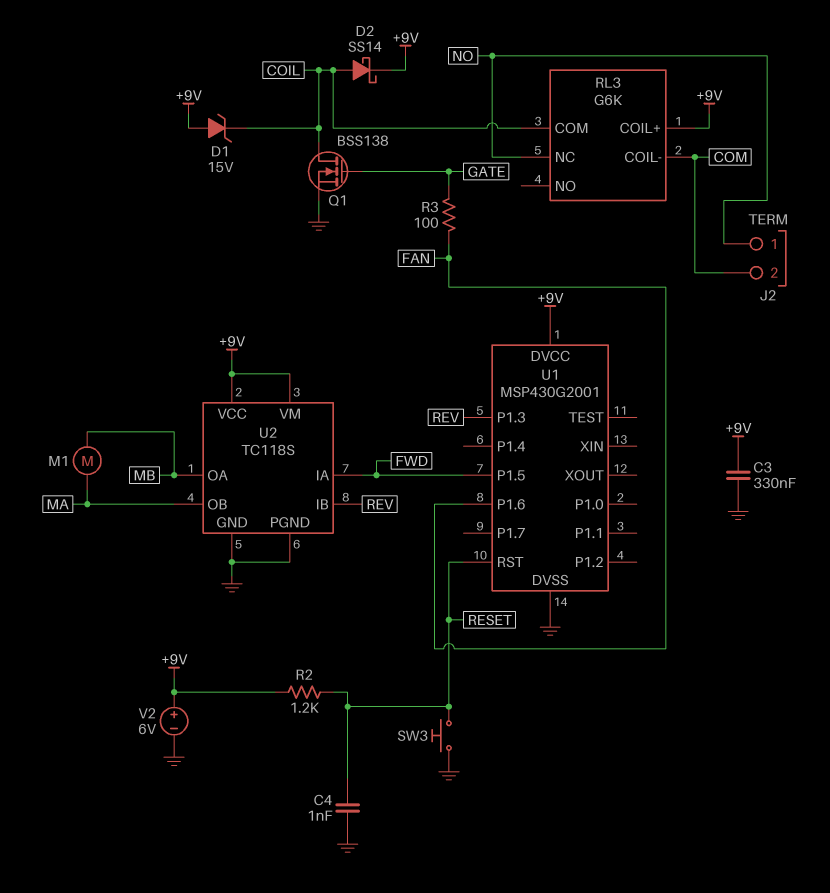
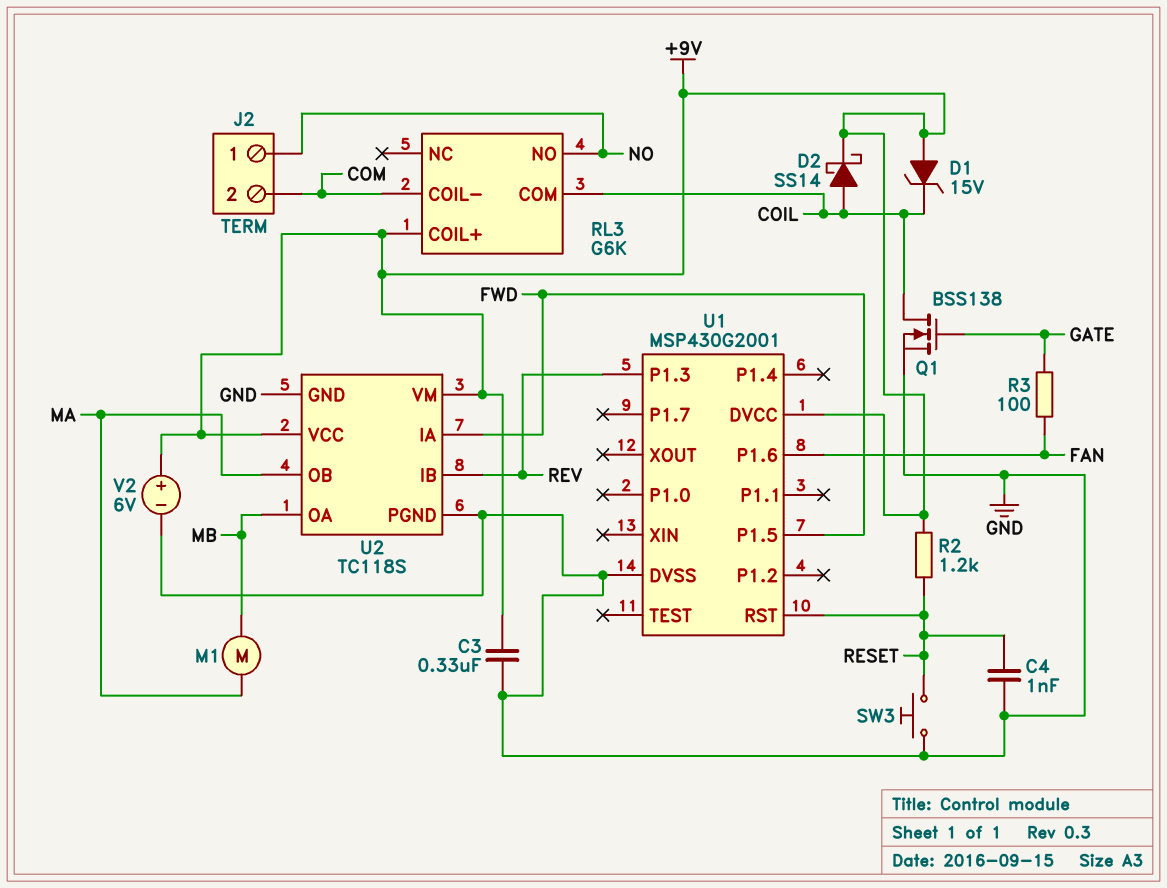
RL3 pin NC: NO -> none
RL3 pin NO: none -> NO

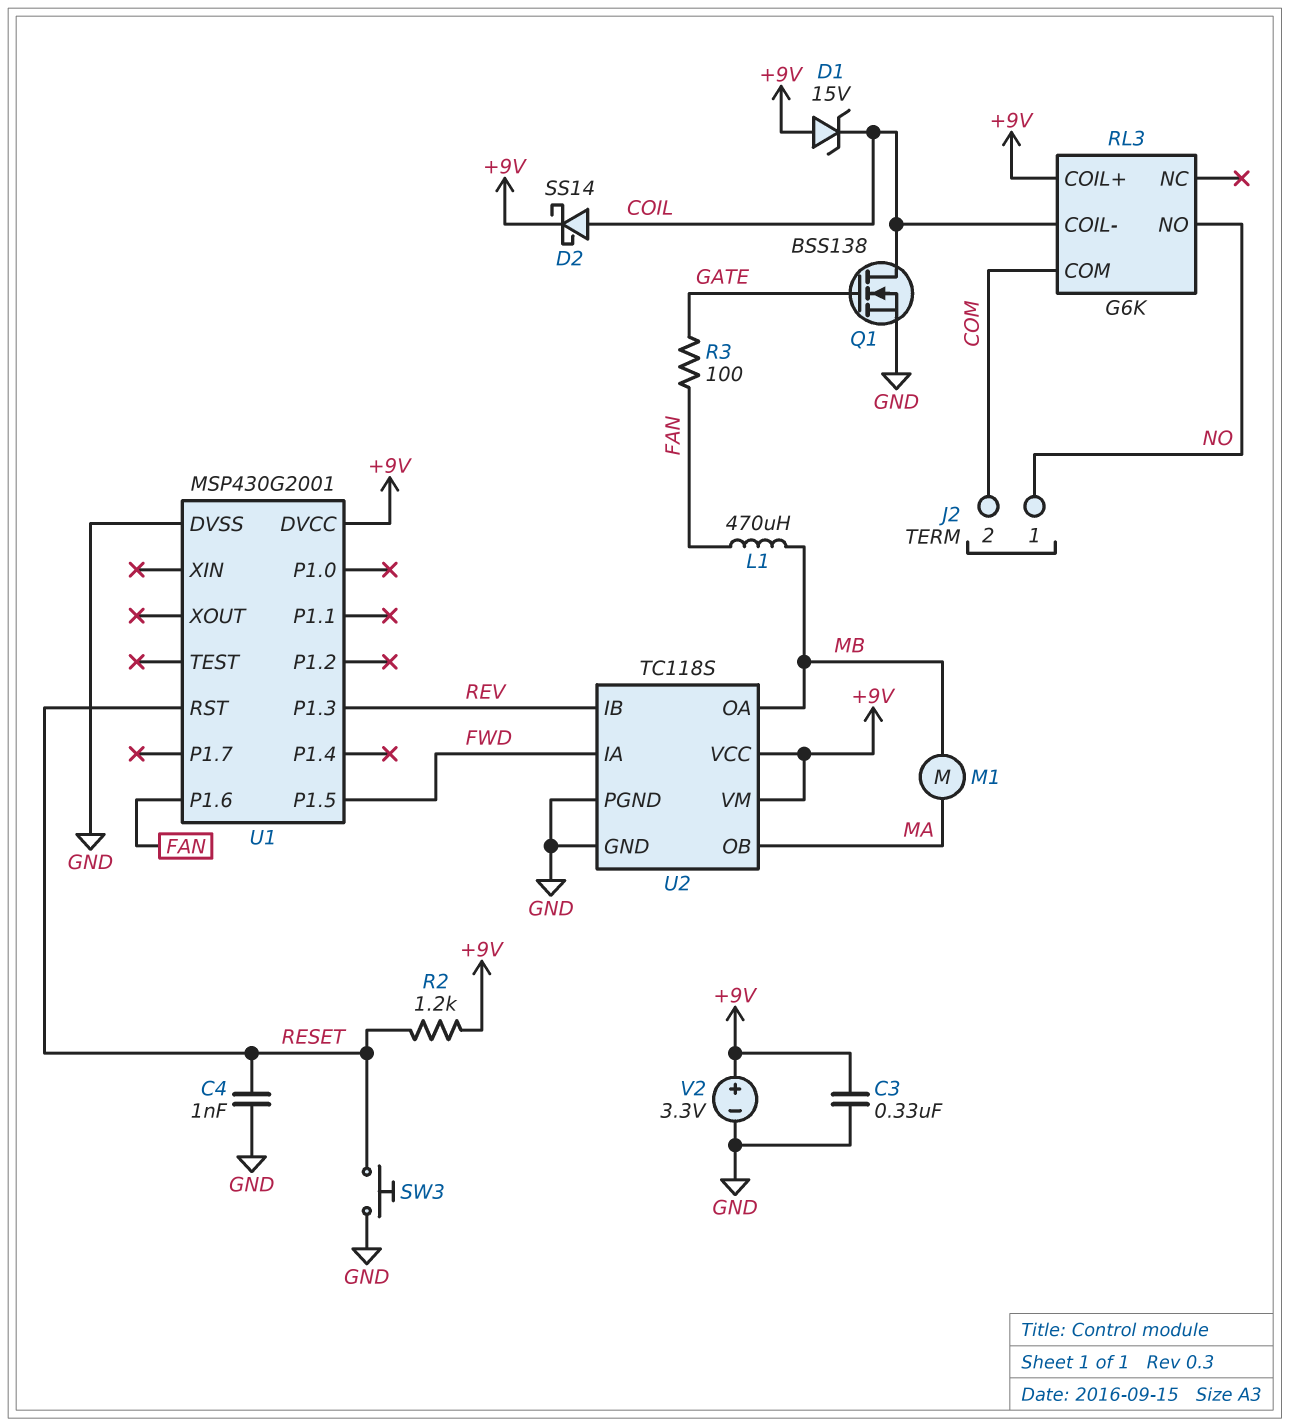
L1: none -> 470uH (FAN, MB)
RL3 pin COIL-: COM -> COIL
RL3 pin COM: COIL -> COM
V2: 6V (plus +9V, minus GND) -> 3.3V (plus +9V, minus GND)

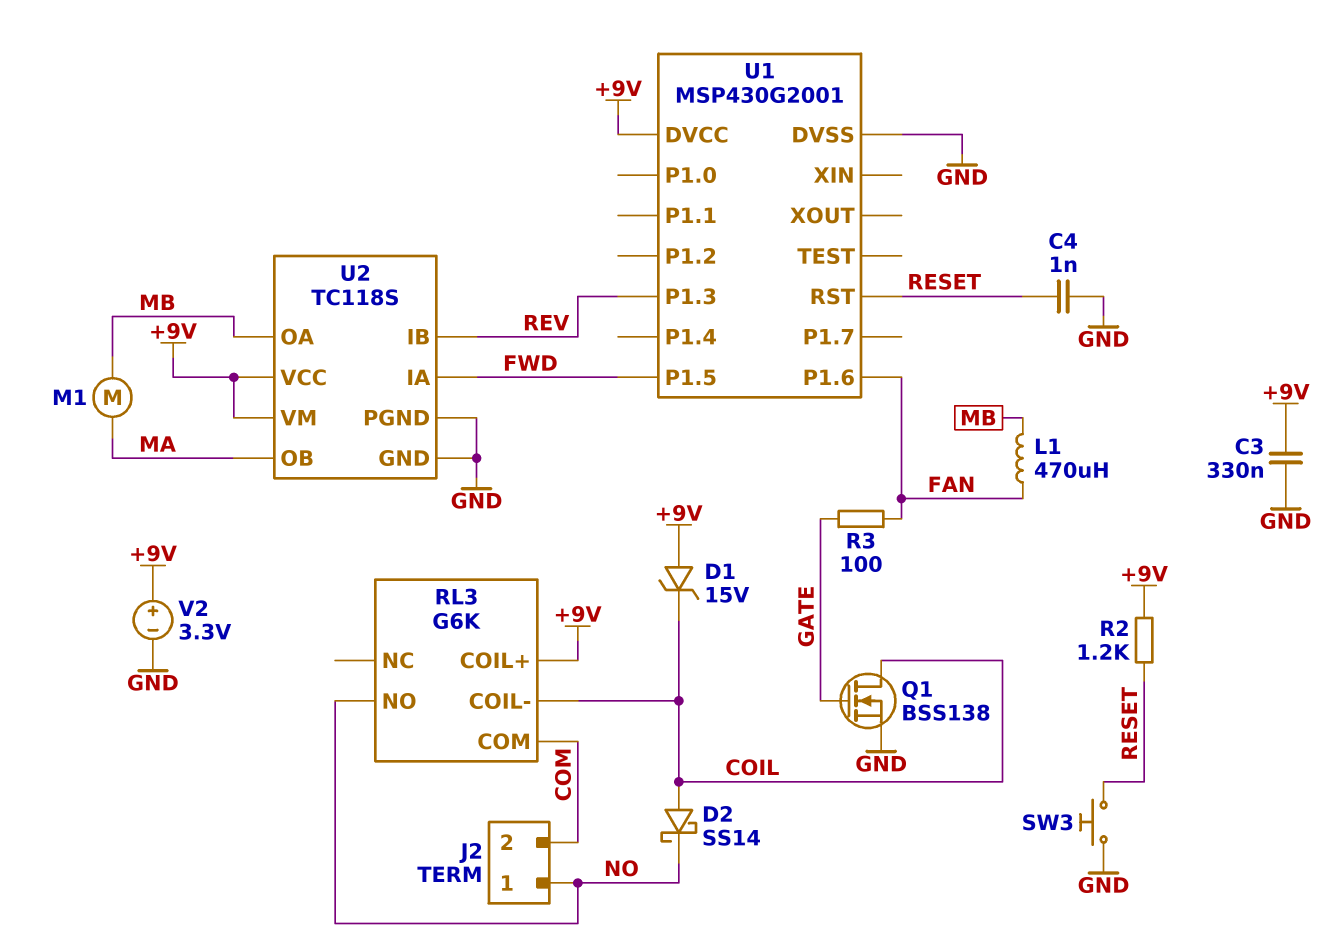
D2: schottky SS14 (A COIL, K +9V) -> schottky SS14 (A COIL, K NO)

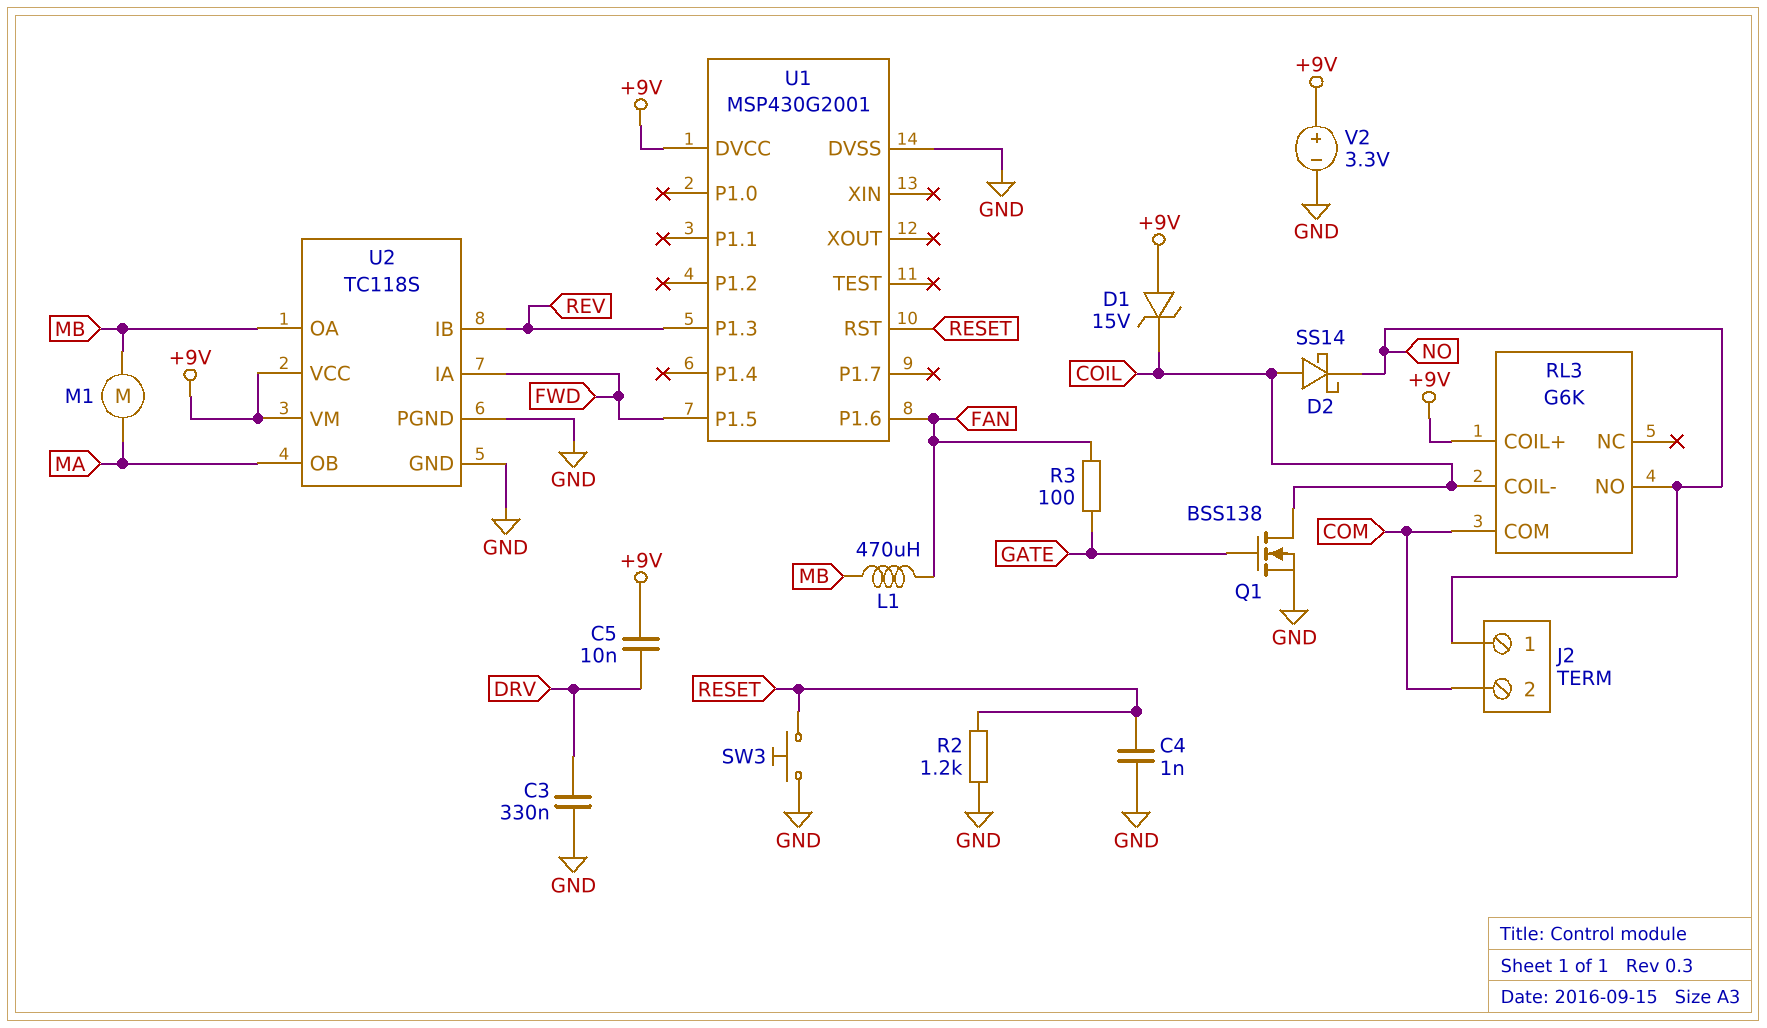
C3: 330nF (+9V, GND) -> 330nF (DRV, GND)
C5: none -> 10nF (+9V, DRV)
R2: 1.2k (+9V, RESET) -> 1.2k (GND, RESET)

